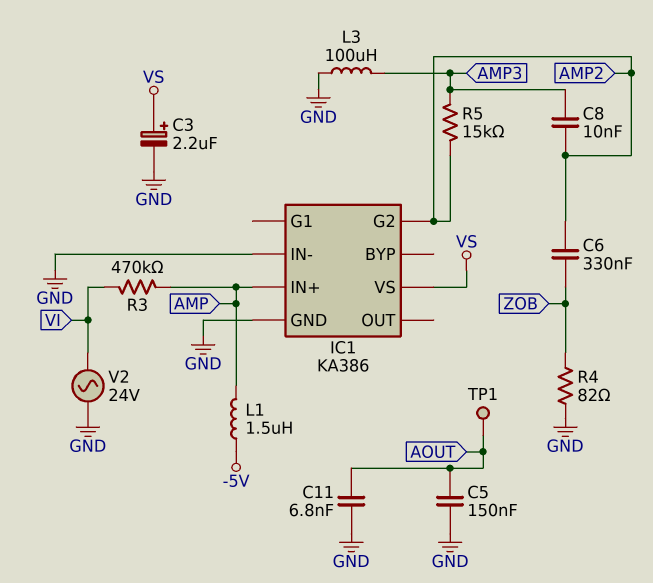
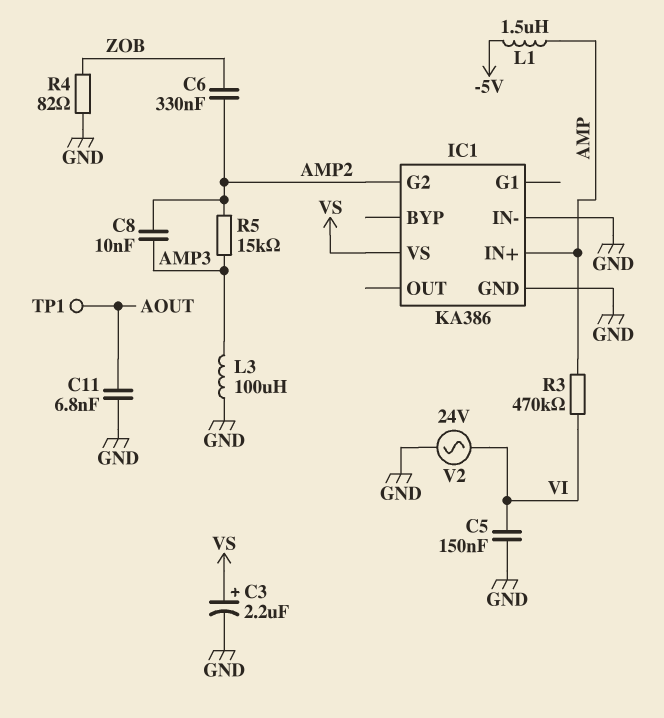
C5: 150nF (AOUT, GND) -> 150nF (GND, VI)

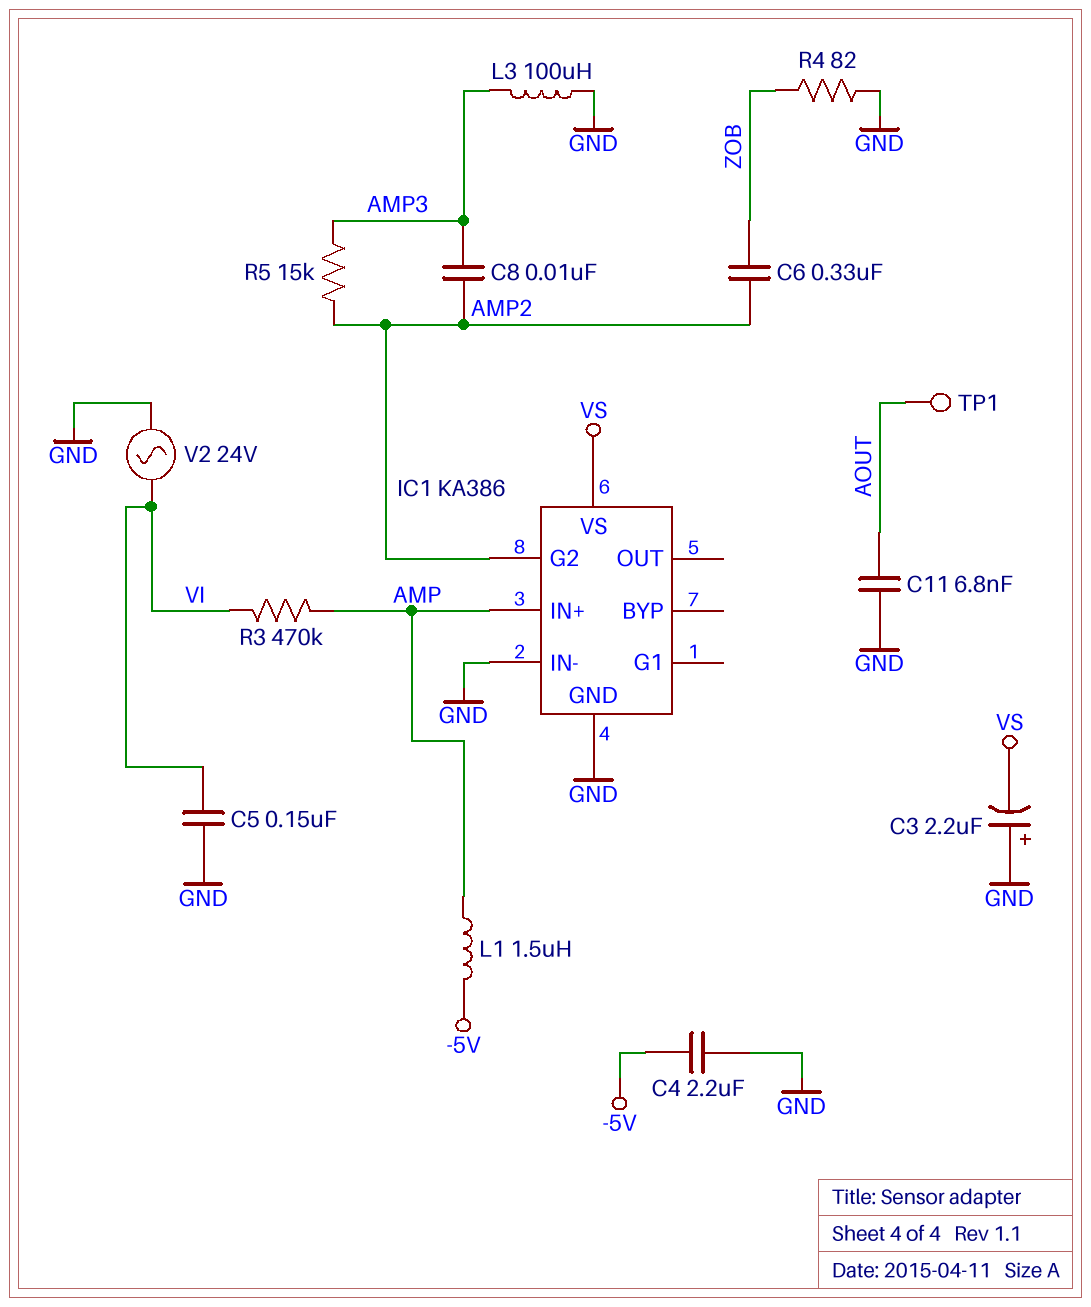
C3: 2.2uF (plus VS, minus GND) -> 2.2uF (plus GND, minus VS)
C4: none -> 2.2uF (-5V, GND)

